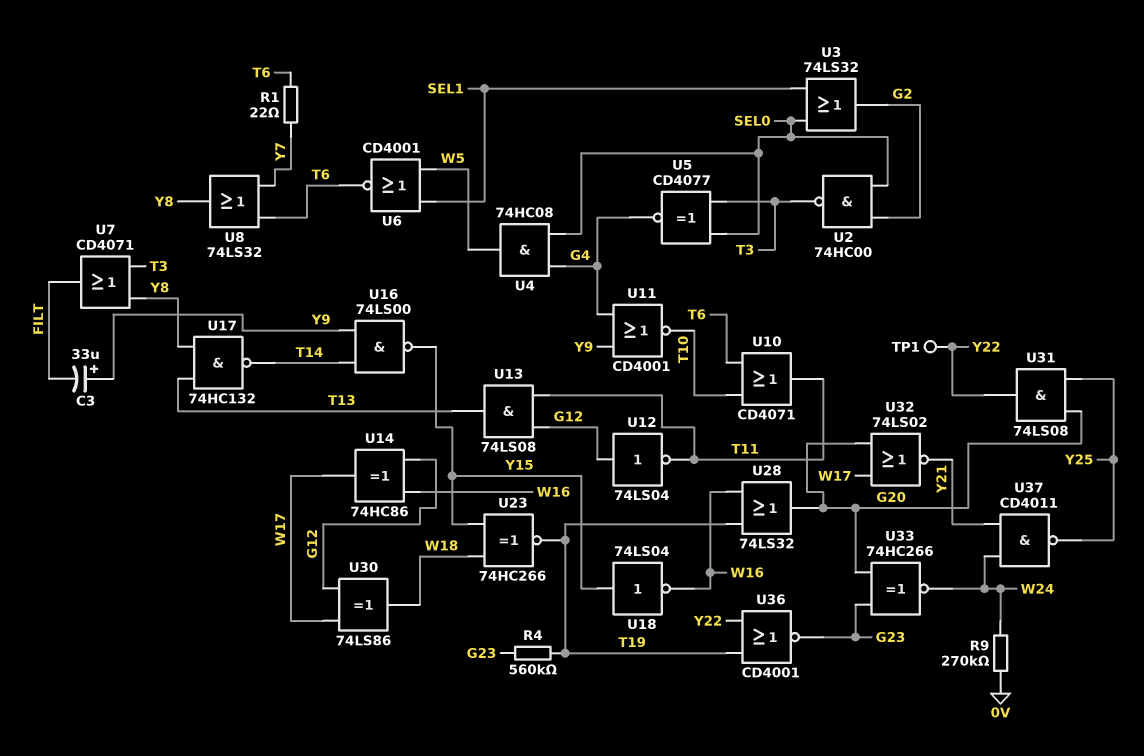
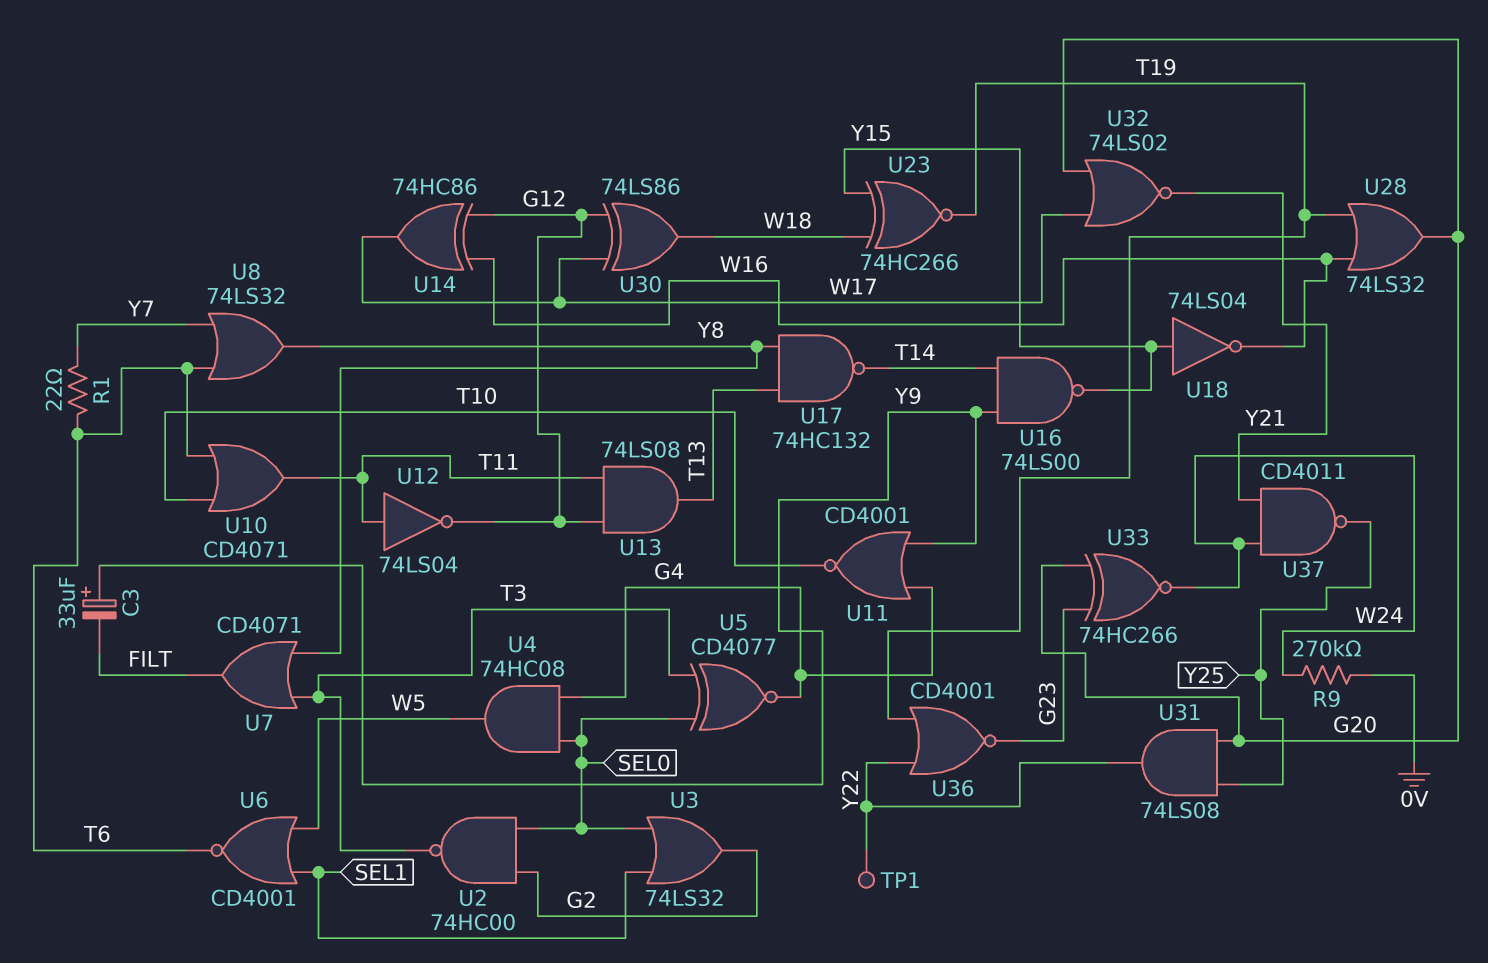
R4: 560k (G23, T19) -> none
U12: NOT 74LS04 (in G12, out T11) -> NOT 74LS04 (in T11, out G12)

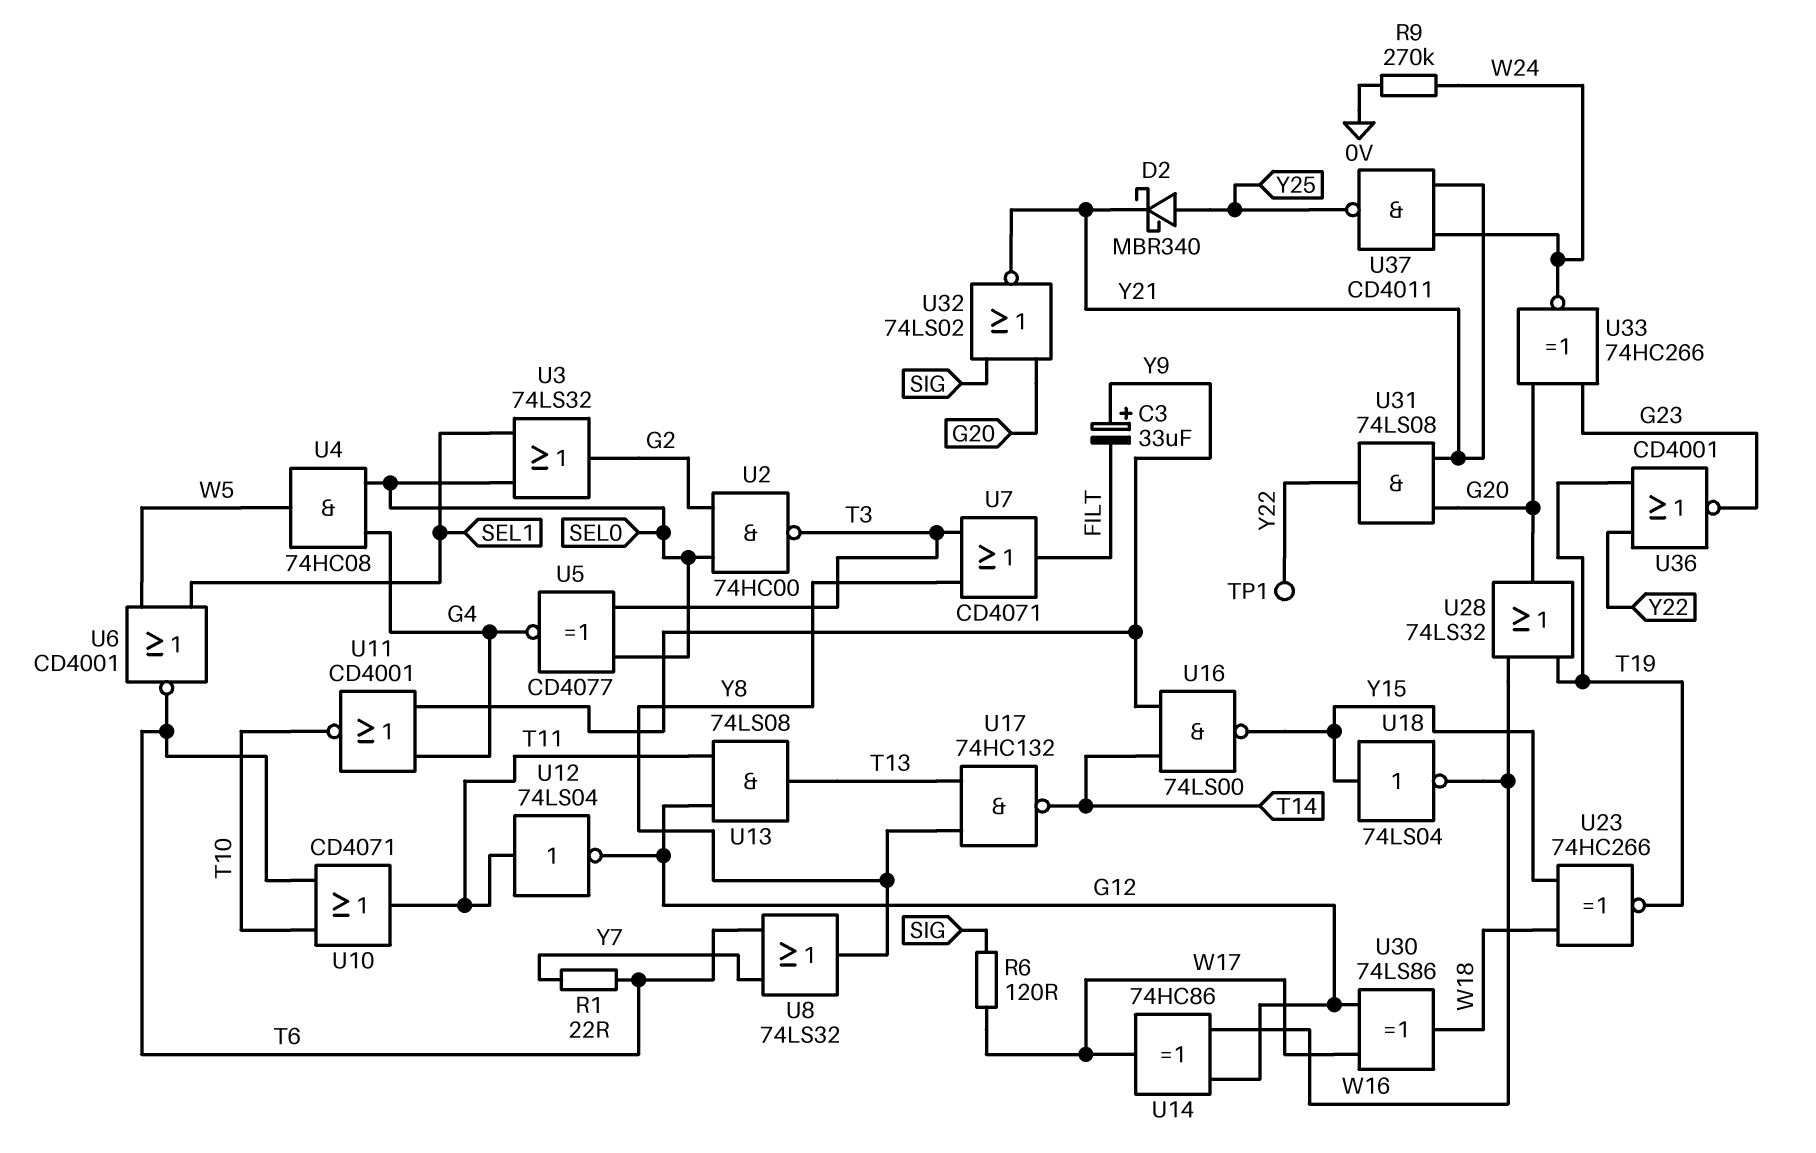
D2: none -> schottky MBR340 (A Y25, K Y21)
R6: none -> 120 (SIG, W17)
U31: AND 74LS08 (in G20, in Y25, out Y22) -> AND 74LS08 (in G20, in Y21, out Y22)
U32: NOR 74LS02 (in G20, in W17, out Y21) -> NOR 74LS02 (in G20, in SIG, out Y21)

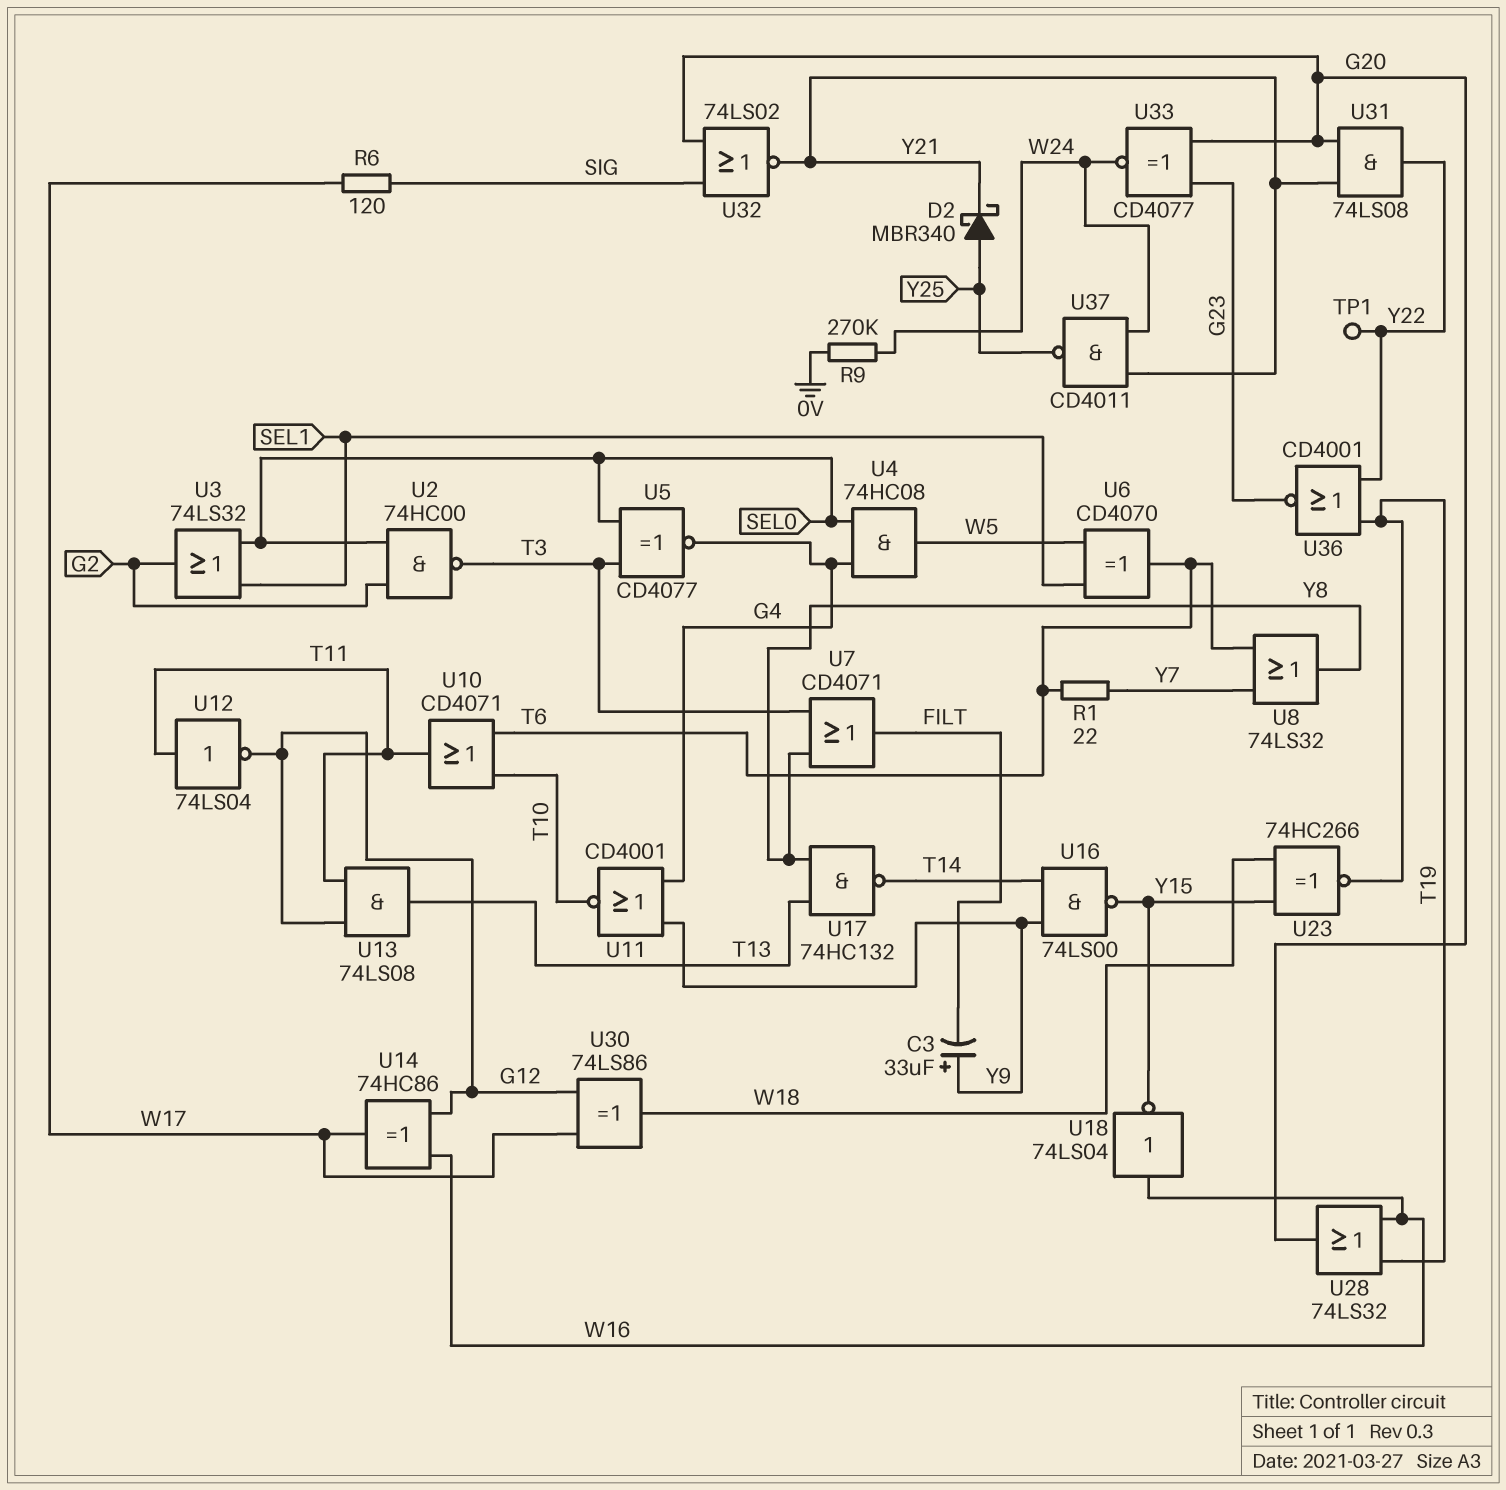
U6: NOR CD4001 (in SEL1, in W5, out T6) -> XOR CD4070 (in SEL1, in W5, out T6)
U18: NOT 74LS04 (in Y15, out W16) -> NOT 74LS04 (in W16, out Y15)
U33: XNOR 74HC266 (in G20, in G23, out W24) -> XNOR CD4077 (in G20, in G23, out W24)

